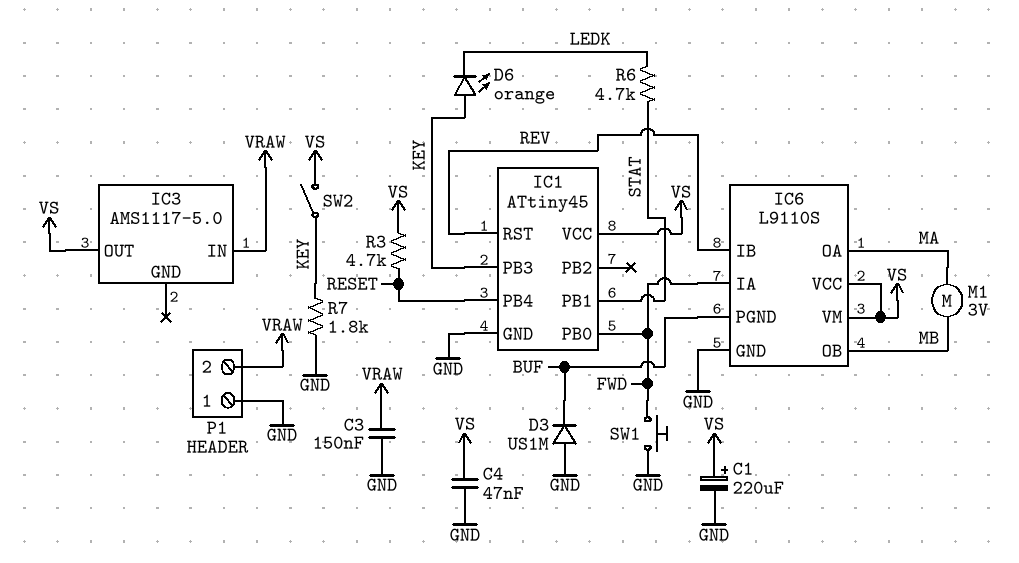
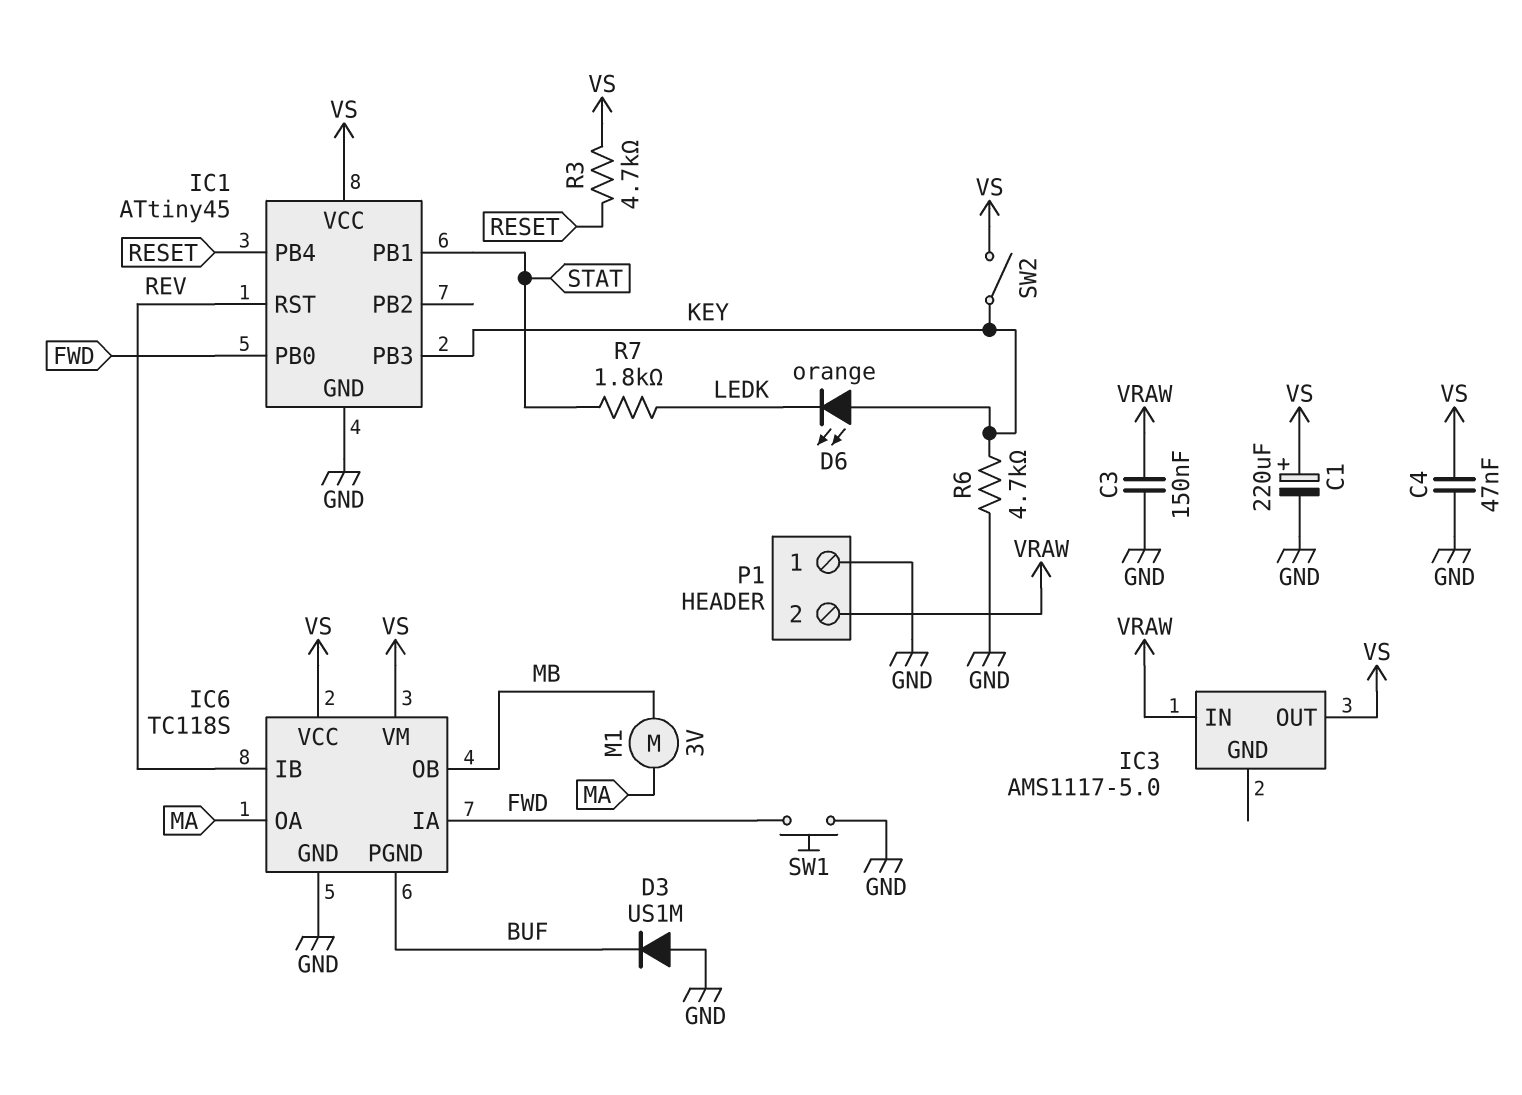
IC6: L9110S -> TC118S
R6: 4.7k (LEDK, STAT) -> 4.7k (GND, KEY)
R7: 1.8k (GND, KEY) -> 1.8k (LEDK, STAT)

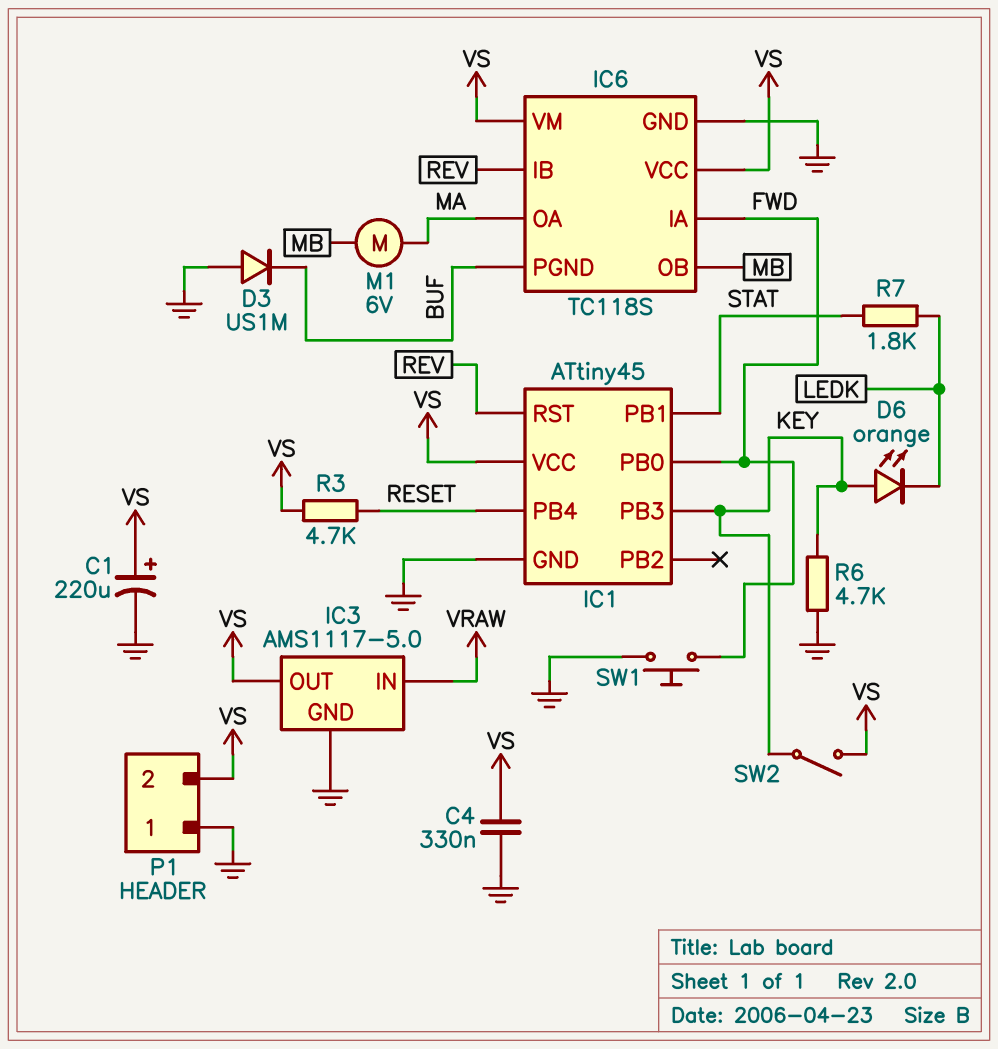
C3: 150nF (GND, VRAW) -> none
C4: 47nF (GND, VS) -> 330nF (GND, VS)
IC3 pin GND: none -> GND
M1: motor 3V (MA, MB) -> motor 6V (MA, MB)
P1 pin 2: VRAW -> VS

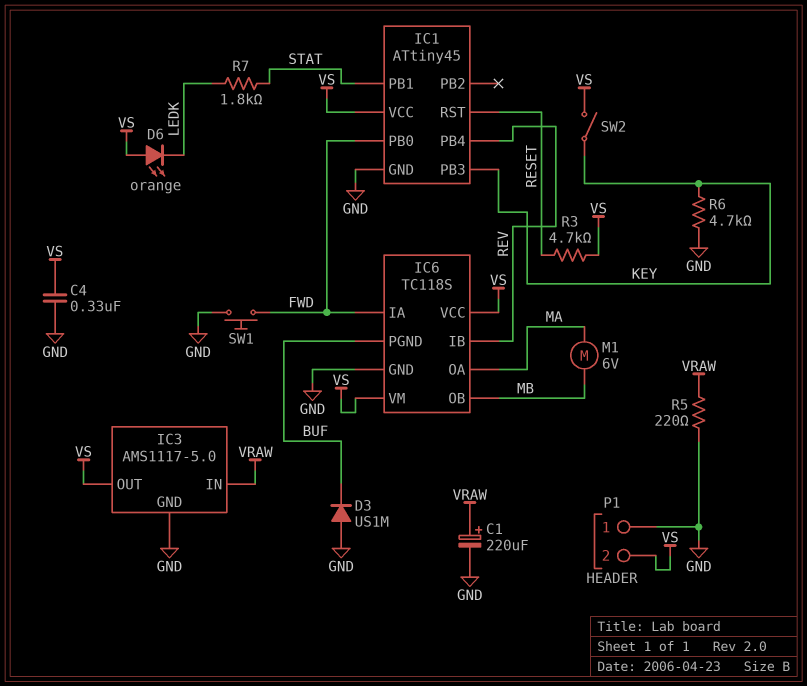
C1: 220uF (plus VS, minus GND) -> 220uF (plus VRAW, minus GND)
D6: LED orange (A KEY, K LEDK) -> LED orange (A VS, K LEDK)
IC1 pin PB4: RESET -> REV
IC1 pin RST: REV -> RESET
R5: none -> 220 (GND, VRAW)

